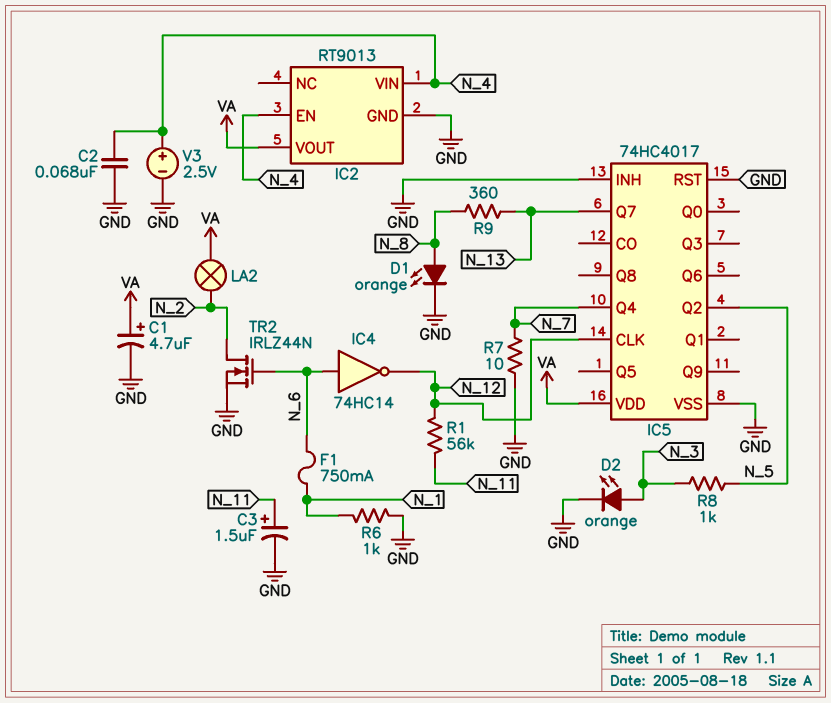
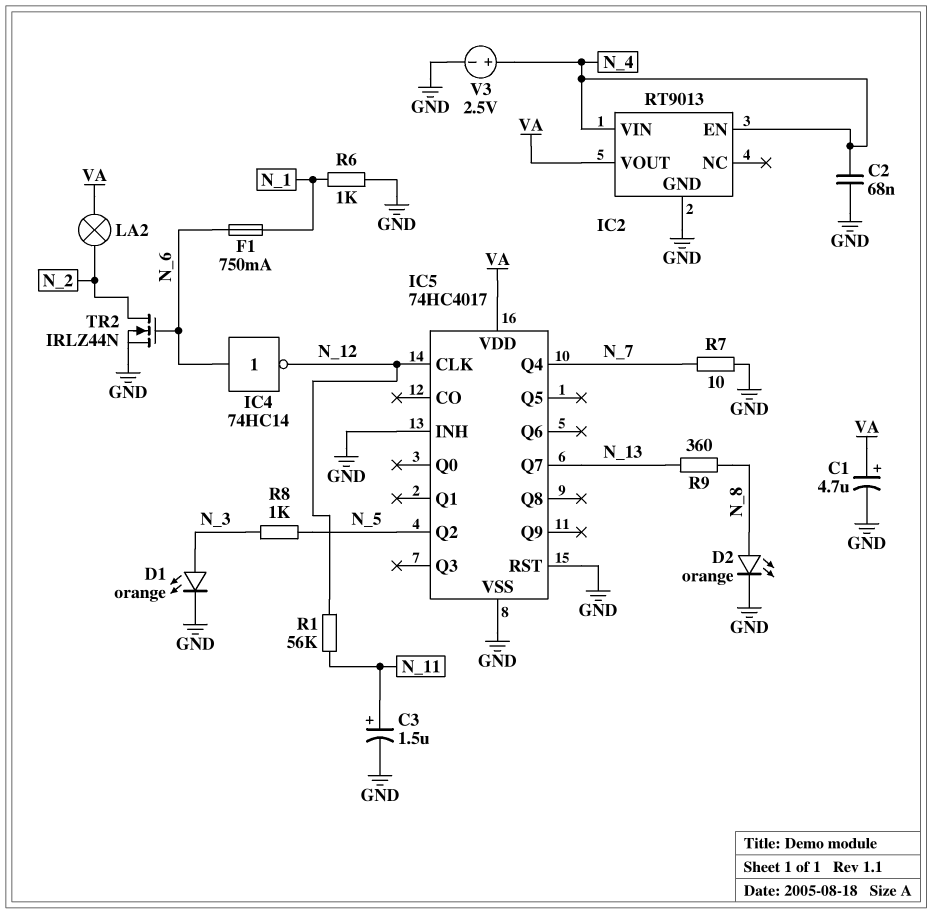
D1: LED orange (A N_8, K GND) -> LED orange (A N_3, K GND)
D2: LED orange (A N_3, K GND) -> LED orange (A N_8, K GND)

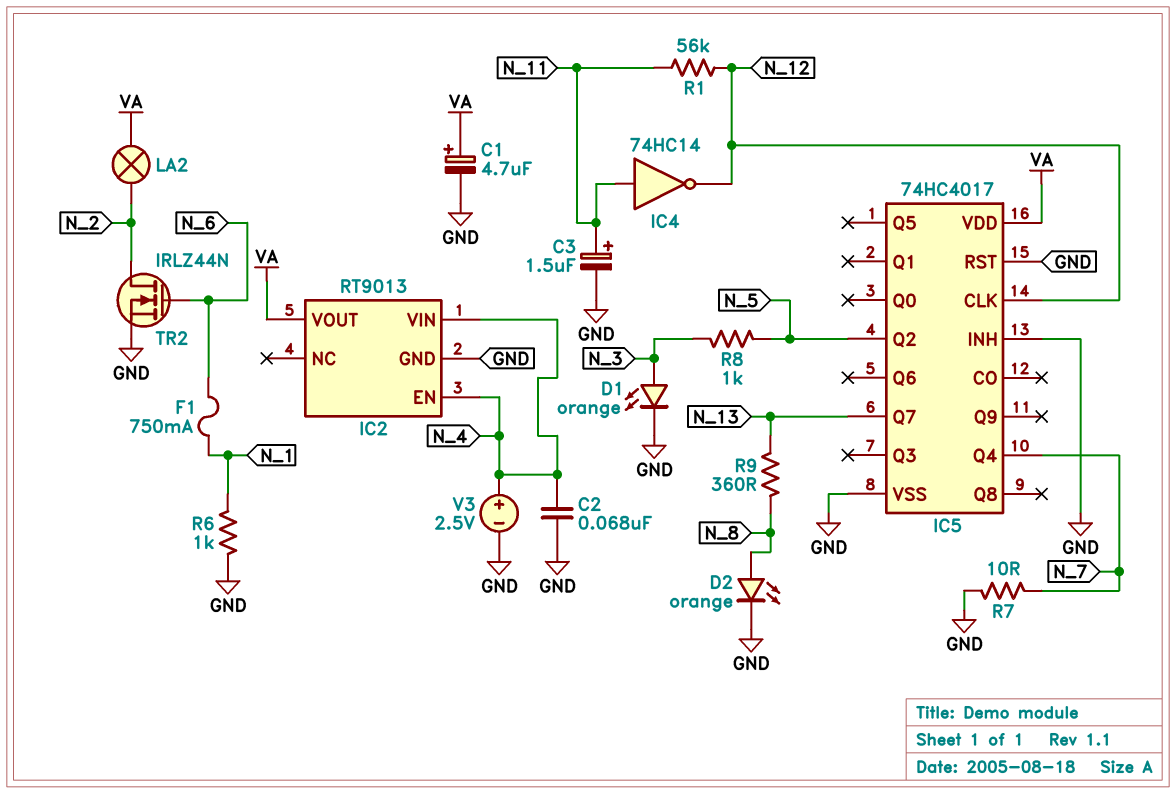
IC4: NOT 74HC14 (in N_6, out N_12) -> NOT 74HC14 (in N_11, out N_12)

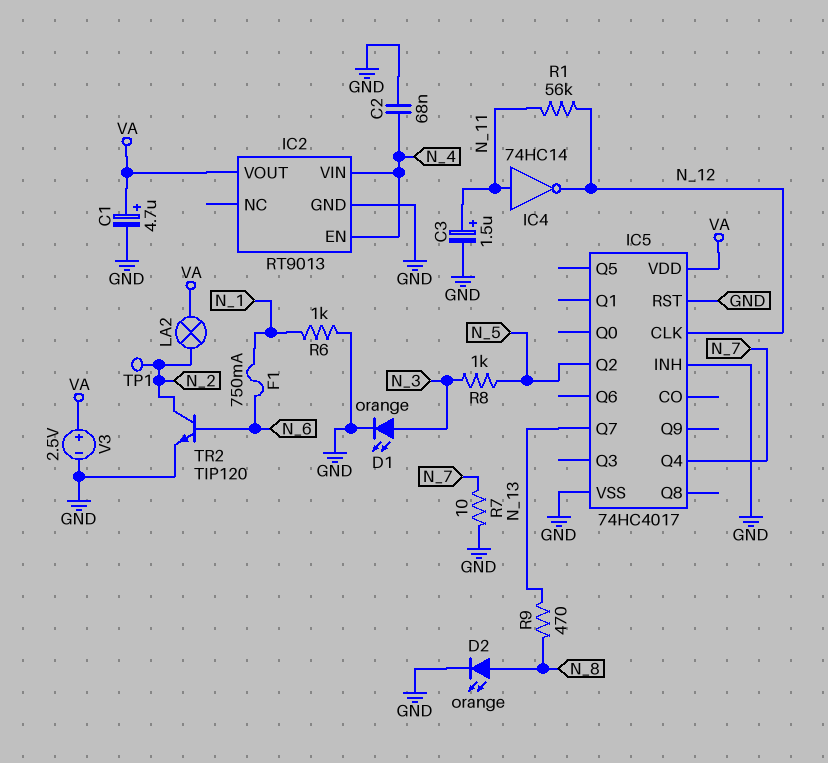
R9: 360 (N_8, N_13) -> 470 (N_8, N_13)
TP1: none -> test point (N_2)
TR2: NMOS IRLZ44N (G N_6, D N_2, S GND) -> NPN TIP120 (B N_6, C N_2, E GND)
V3: 2.5V (plus N_4, minus GND) -> 2.5V (plus VA, minus GND)

